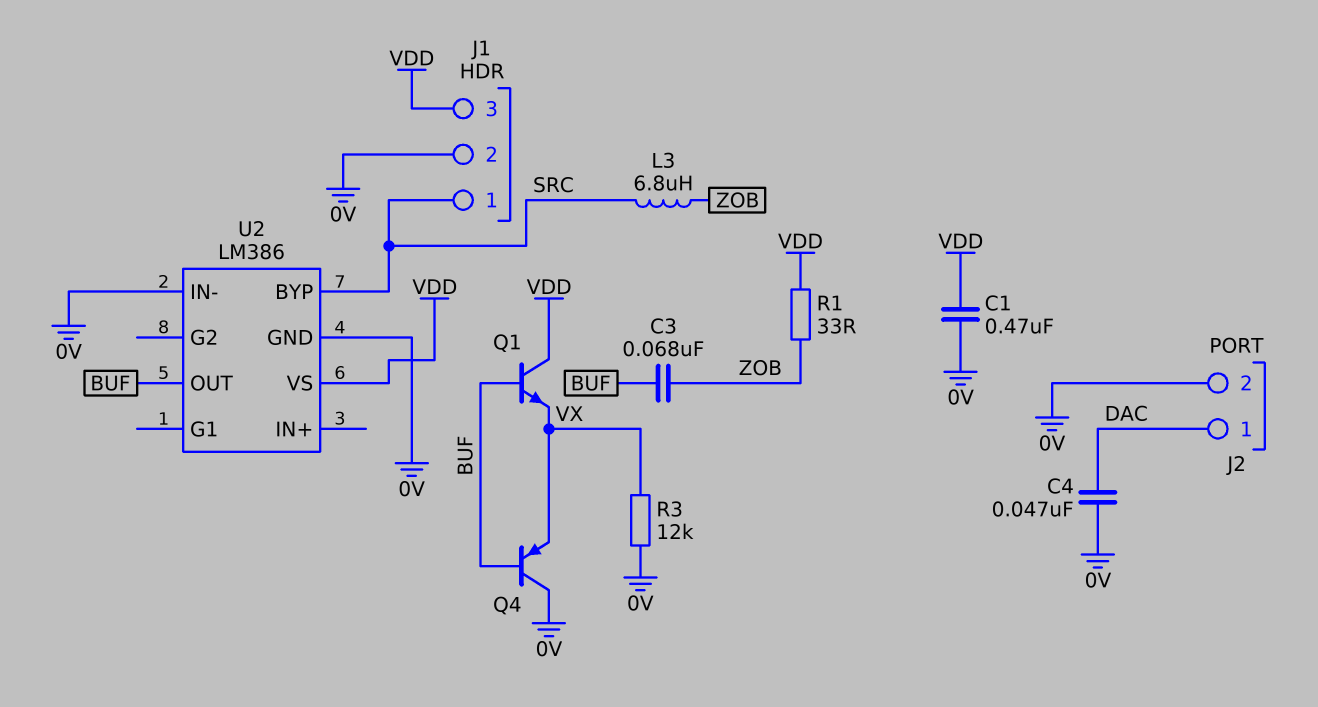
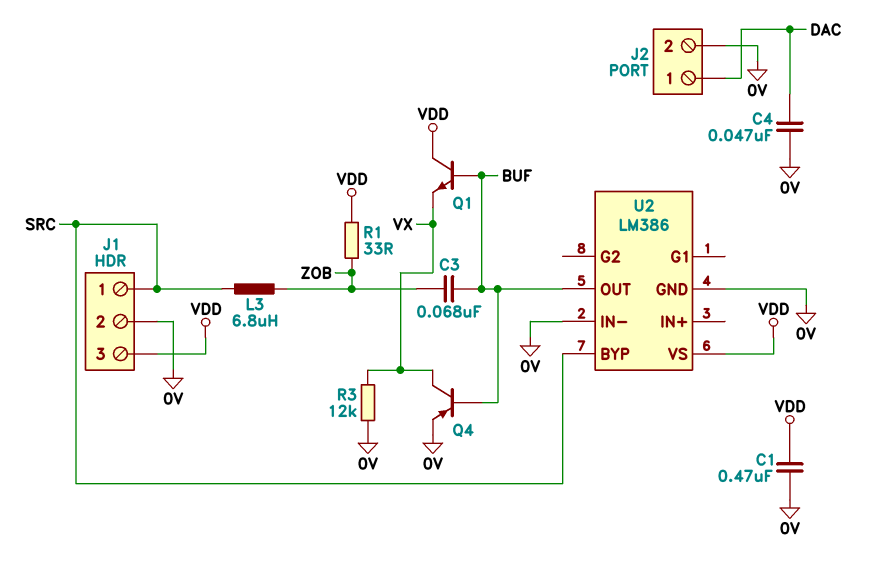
Q4: PNP (B BUF, C 0V, E VX) -> PNP (B BUF, C VX, E 0V)

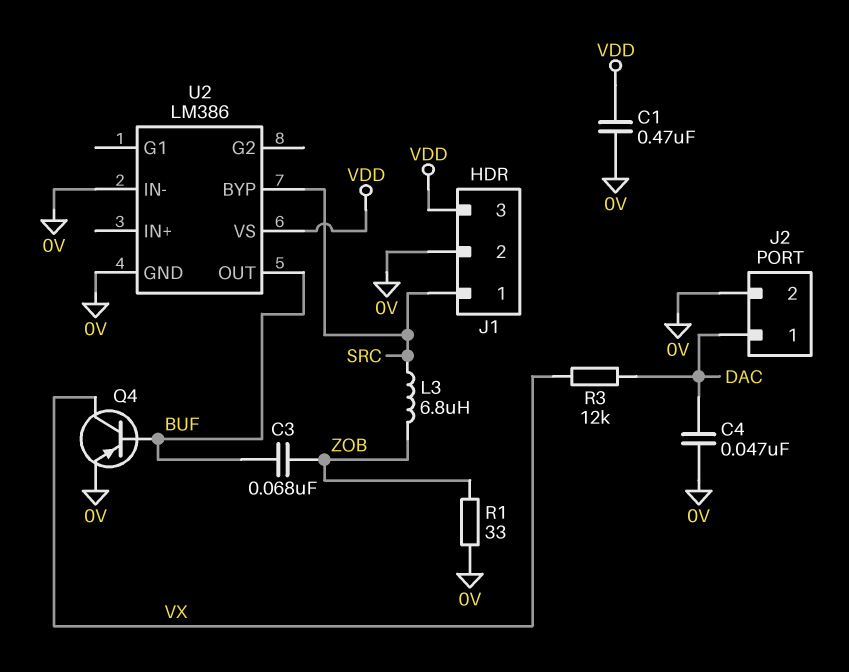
Q1: NPN (B BUF, C VDD, E VX) -> none
R1: 33 (VDD, ZOB) -> 33 (0V, ZOB)
R3: 12k (0V, VX) -> 12k (DAC, VX)

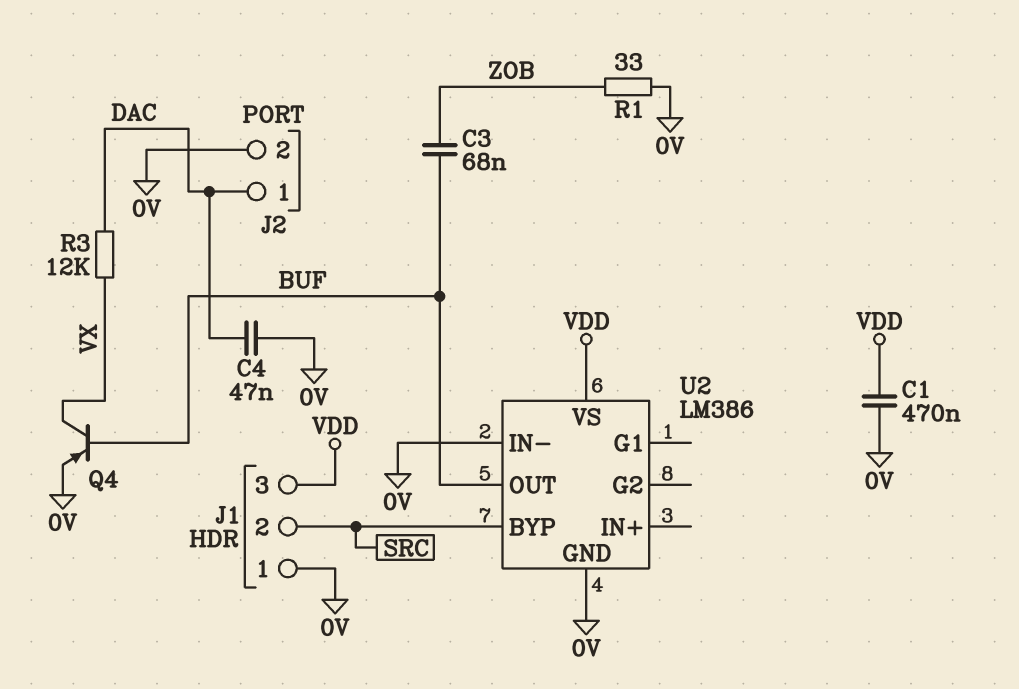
J1 pin 1: SRC -> 0V
J1 pin 2: 0V -> SRC
L3: 6.8uH (SRC, ZOB) -> none

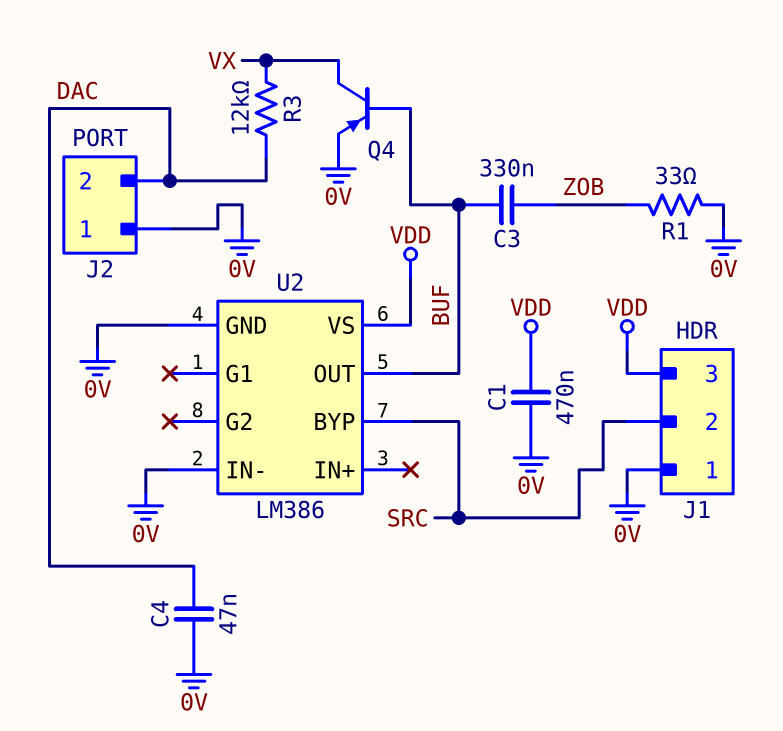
C3: 68nF (BUF, ZOB) -> 330nF (BUF, ZOB)
J2 pin 1: DAC -> 0V
J2 pin 2: 0V -> DAC

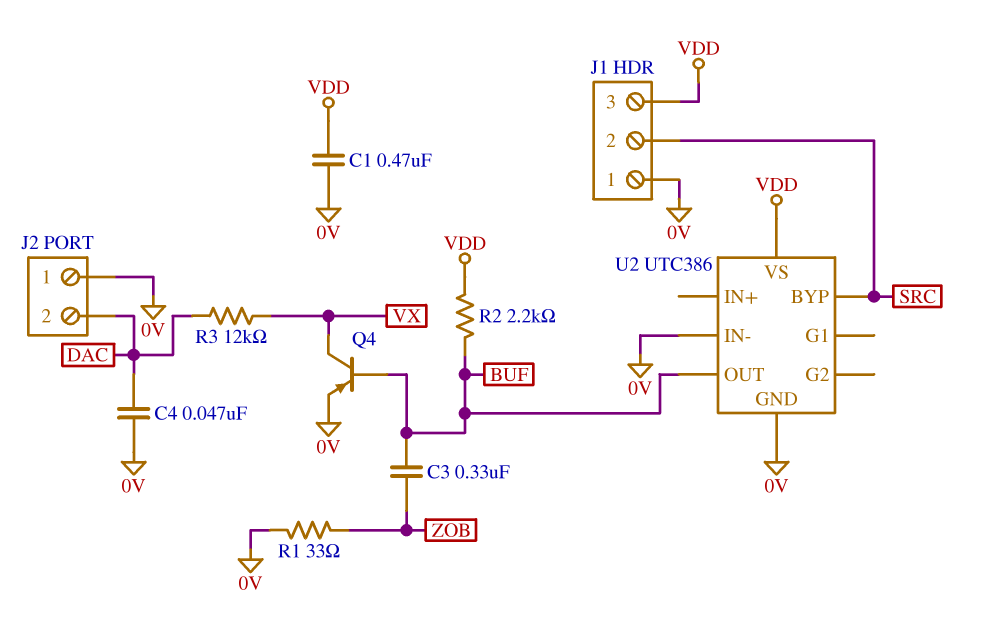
R2: none -> 2.2k (BUF, VDD)
U2: LM386 -> UTC386

